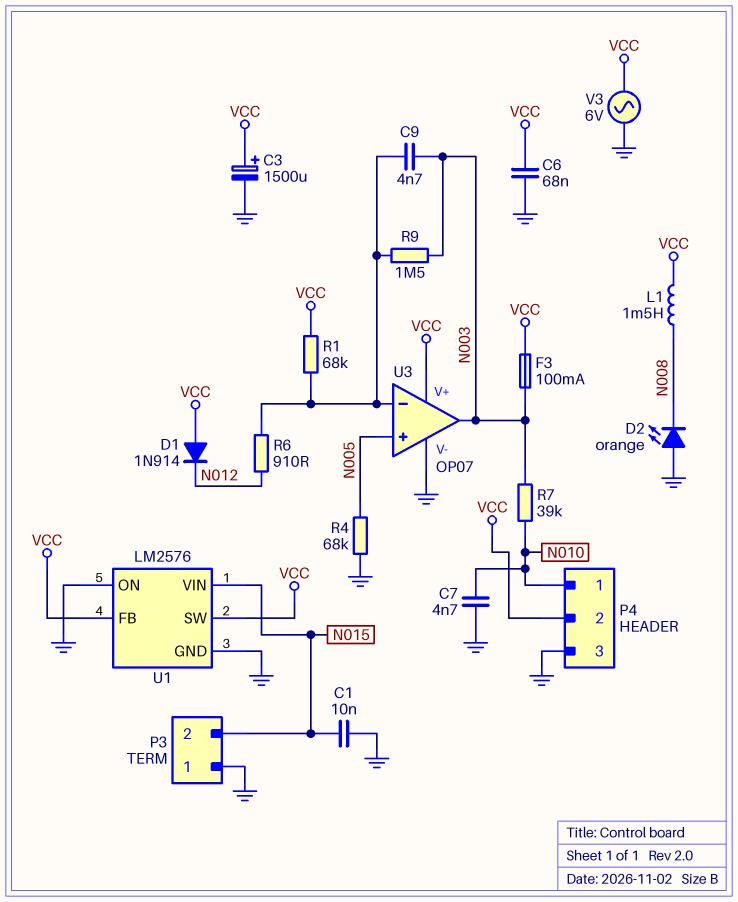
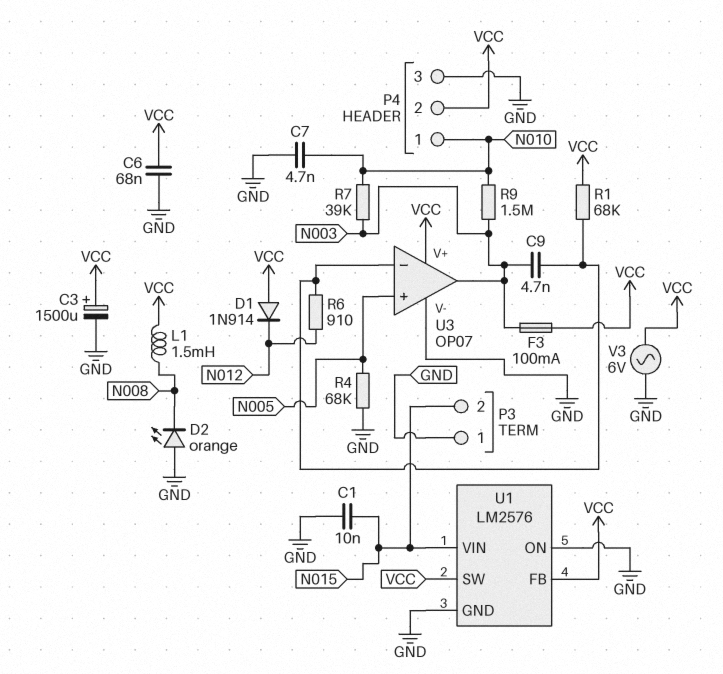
R9: 1.5M (N003, U3/in-) -> 1.5M (N003, N010)

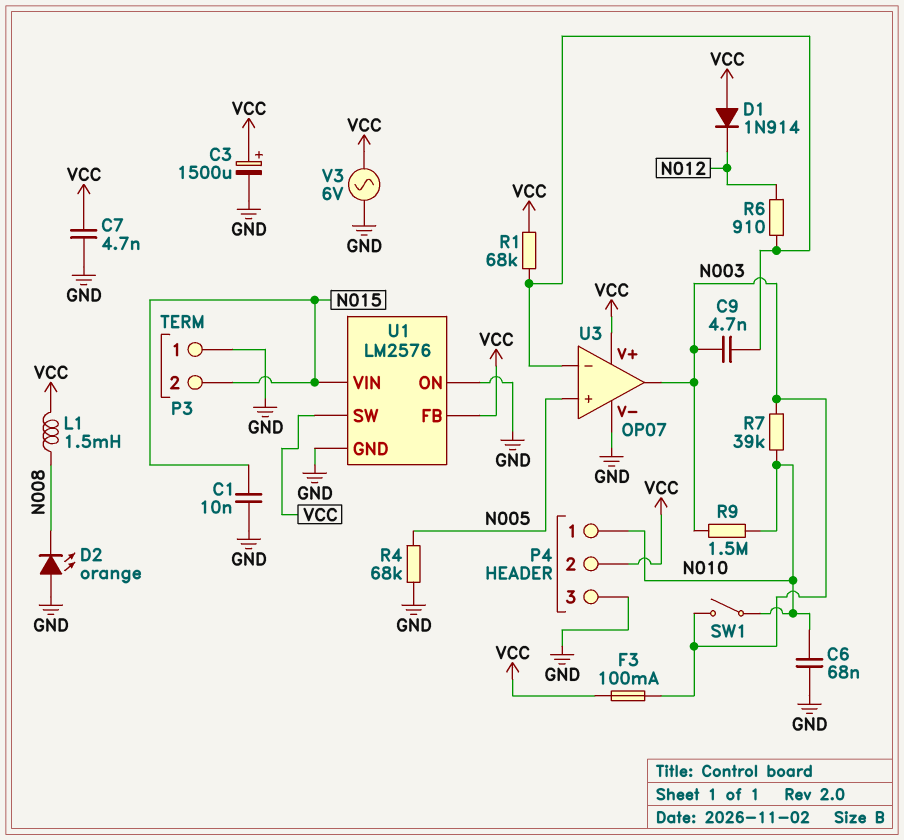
C6: 68nF (GND, VCC) -> 68nF (GND, N010)
C7: 4.7nF (GND, N010) -> 4.7nF (GND, VCC)
SW1: none -> switch (N003, N010)

